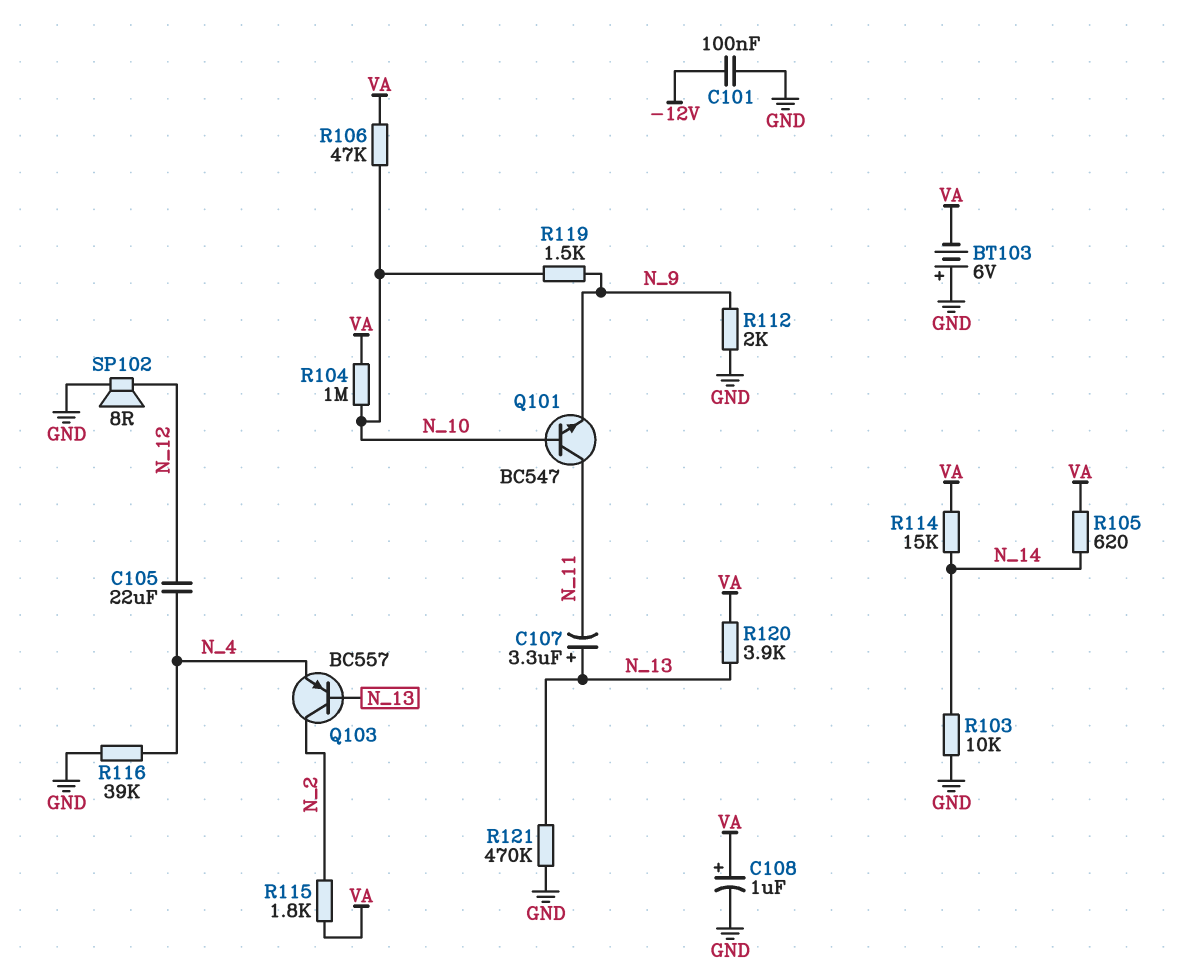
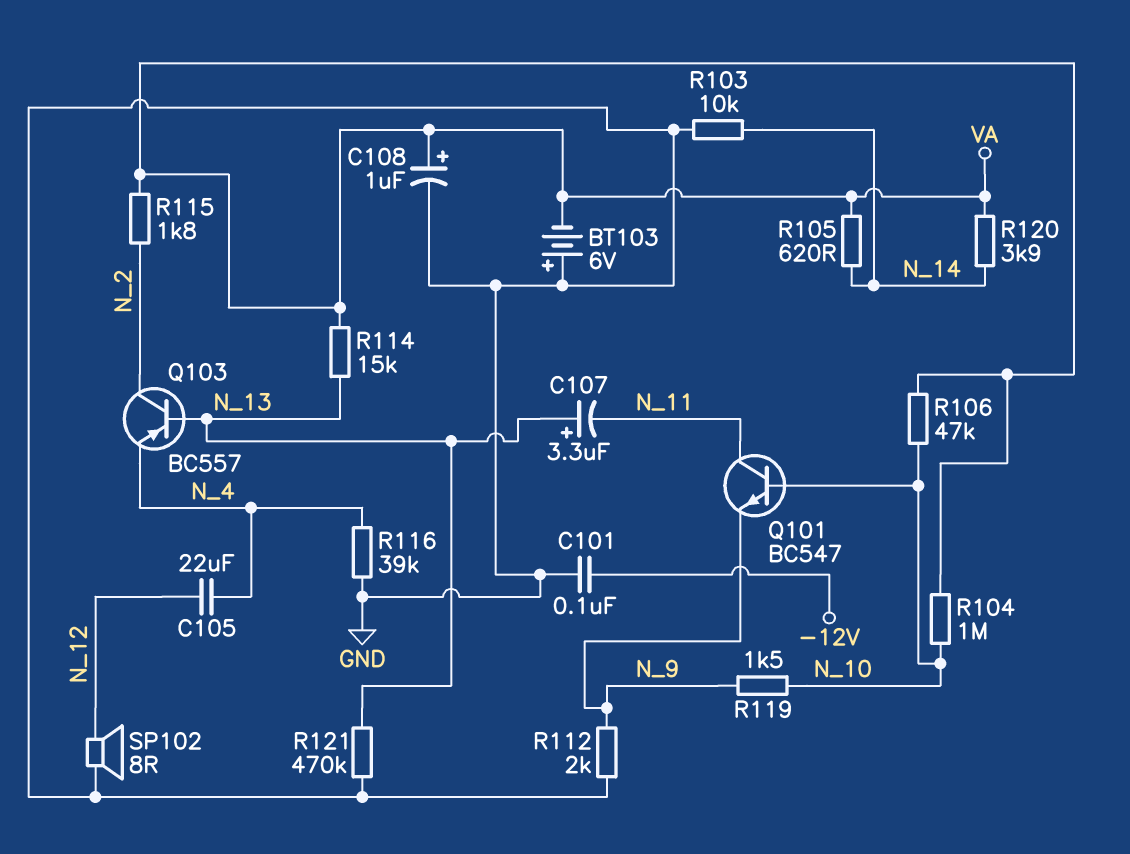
R114: 15k (N_14, VA) -> 15k (N_13, VA)
R120: 3.9k (N_13, VA) -> 3.9k (N_14, VA)

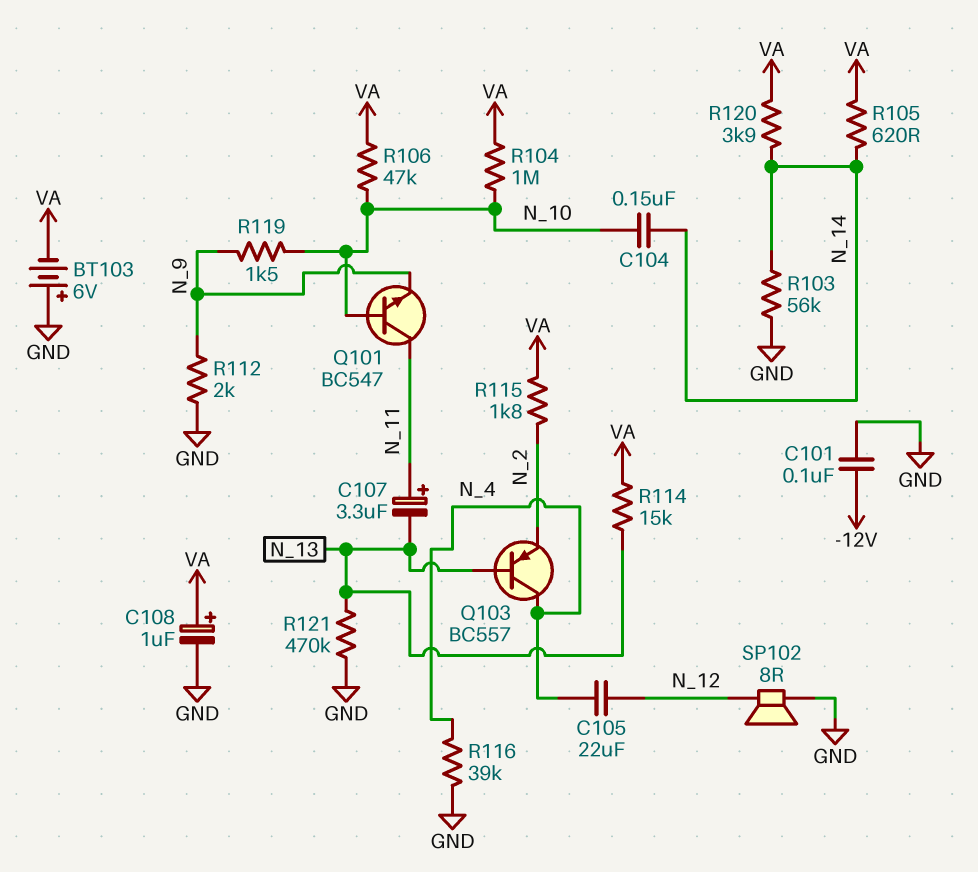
C104: none -> 150nF (N_10, N_14)
C107: 3.3uF (plus N_13, minus N_11) -> 3.3uF (plus N_11, minus N_13)
Q103: PNP BC557 (B N_13, C N_2, E N_4) -> PNP BC557 (B N_13, C N_4, E N_2)
R103: 10k (GND, N_14) -> 56k (GND, N_14)

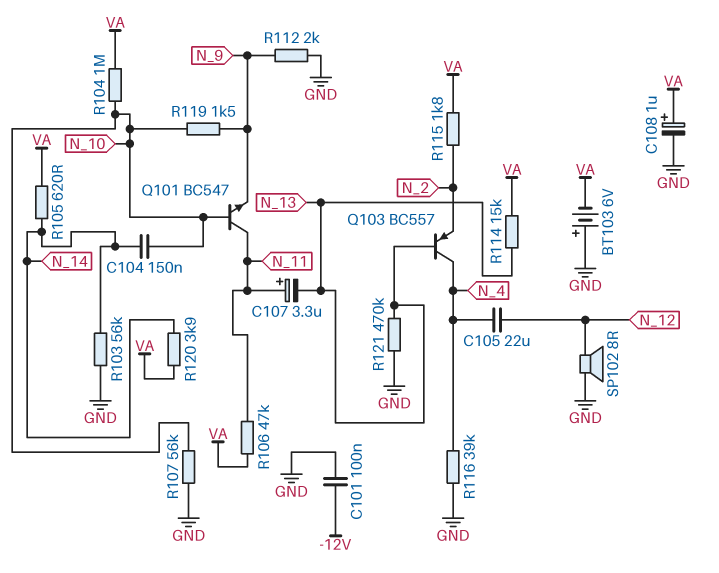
R106: 47k (N_10, VA) -> 47k (N_11, VA)
R107: none -> 56k (GND, N_10)

